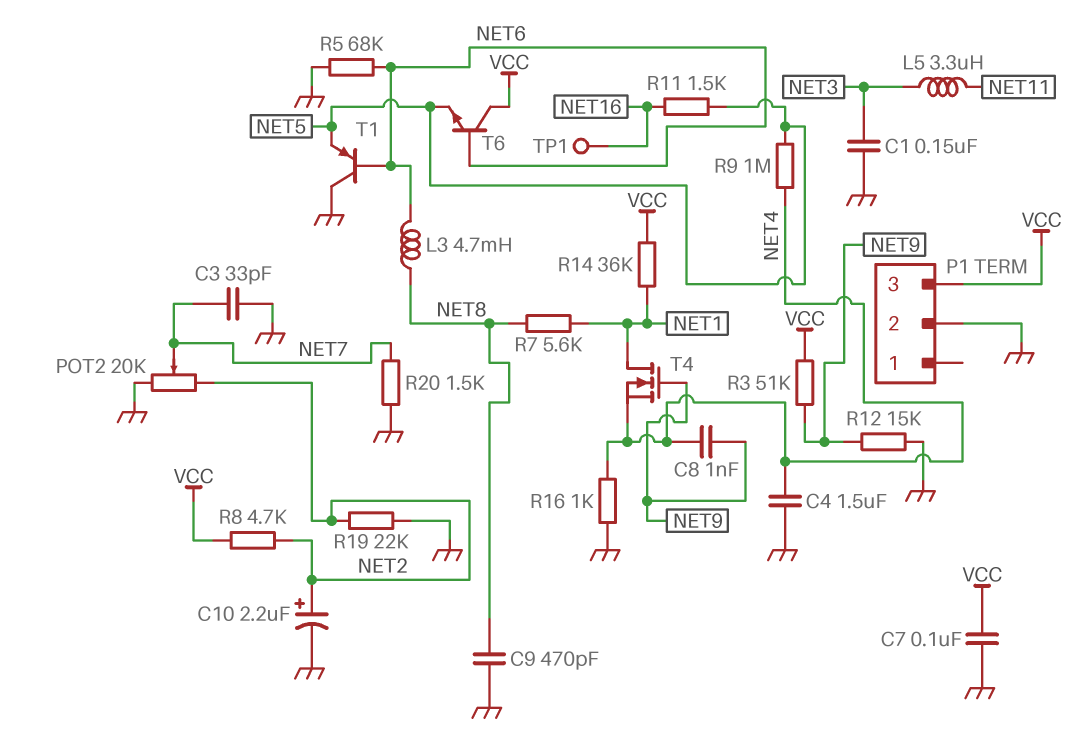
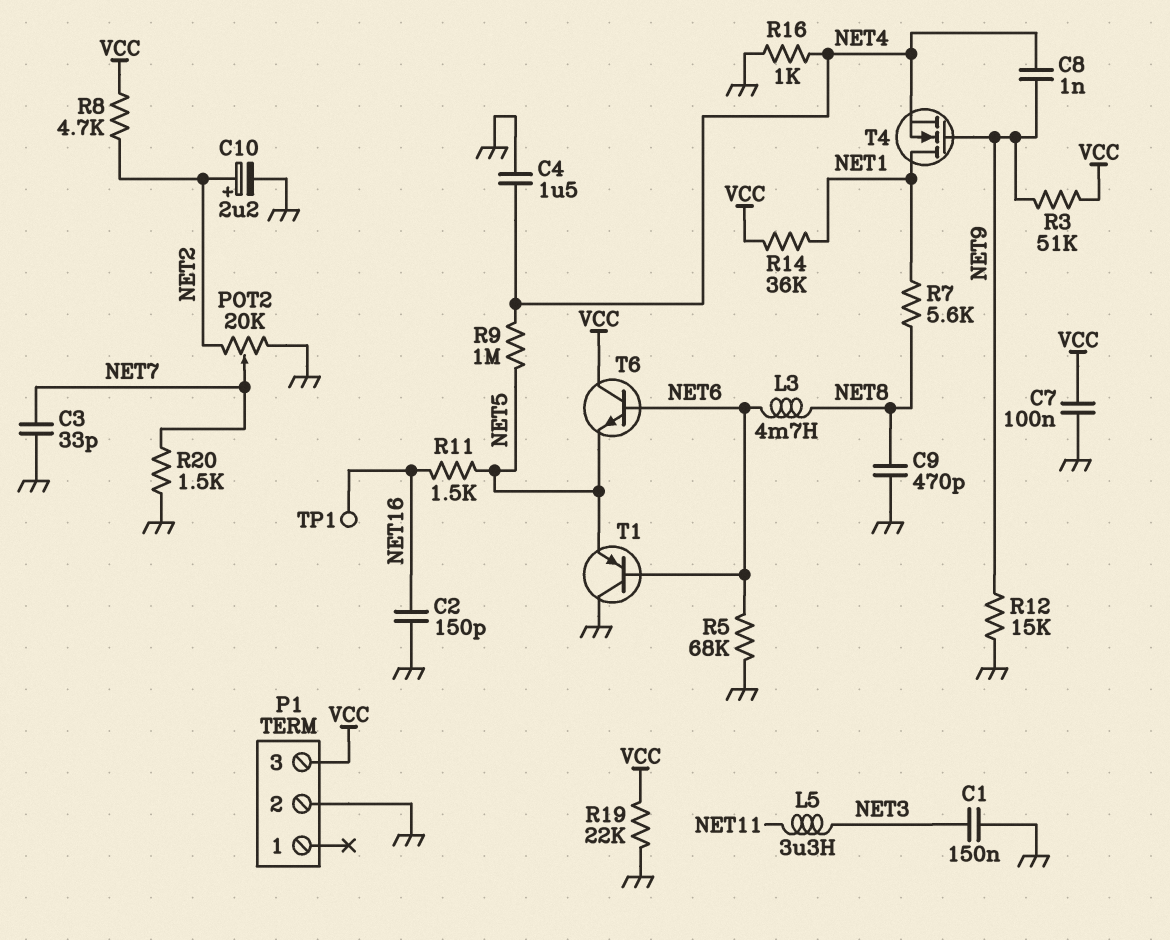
C2: none -> 150pF (GND, NET16)
R19: 22k (GND, NET2) -> 22k (GND, VCC)

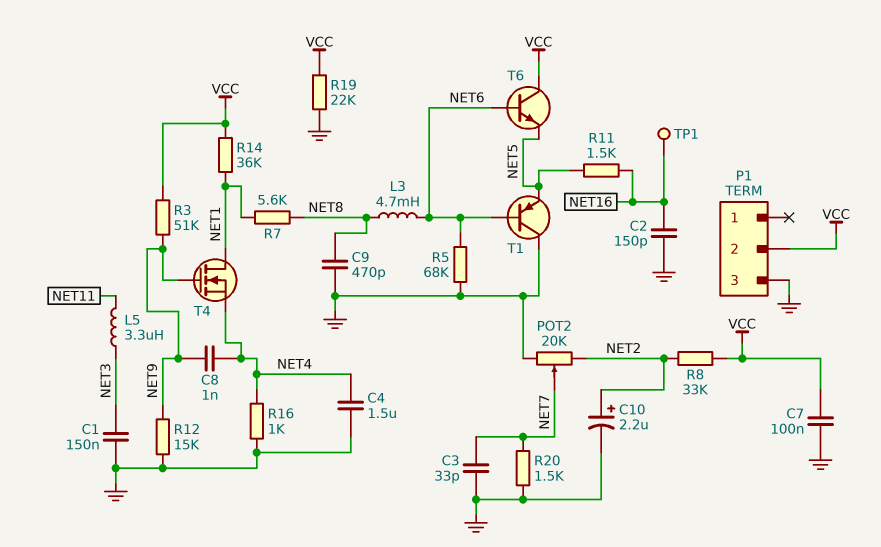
P1 pin 2: GND -> VCC
P1 pin 3: VCC -> GND
R8: 4.7k (NET2, VCC) -> 33k (NET2, VCC)
R9: 1M (NET4, NET5) -> none

